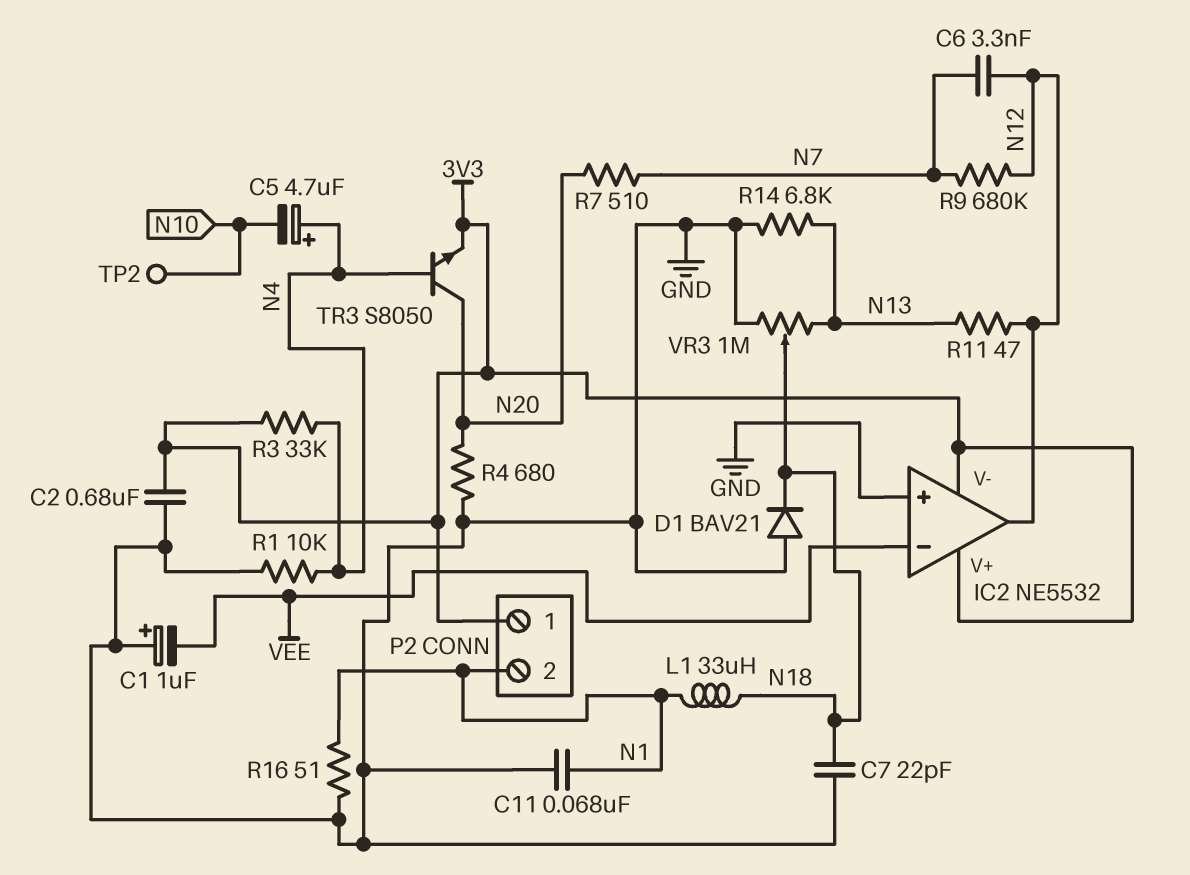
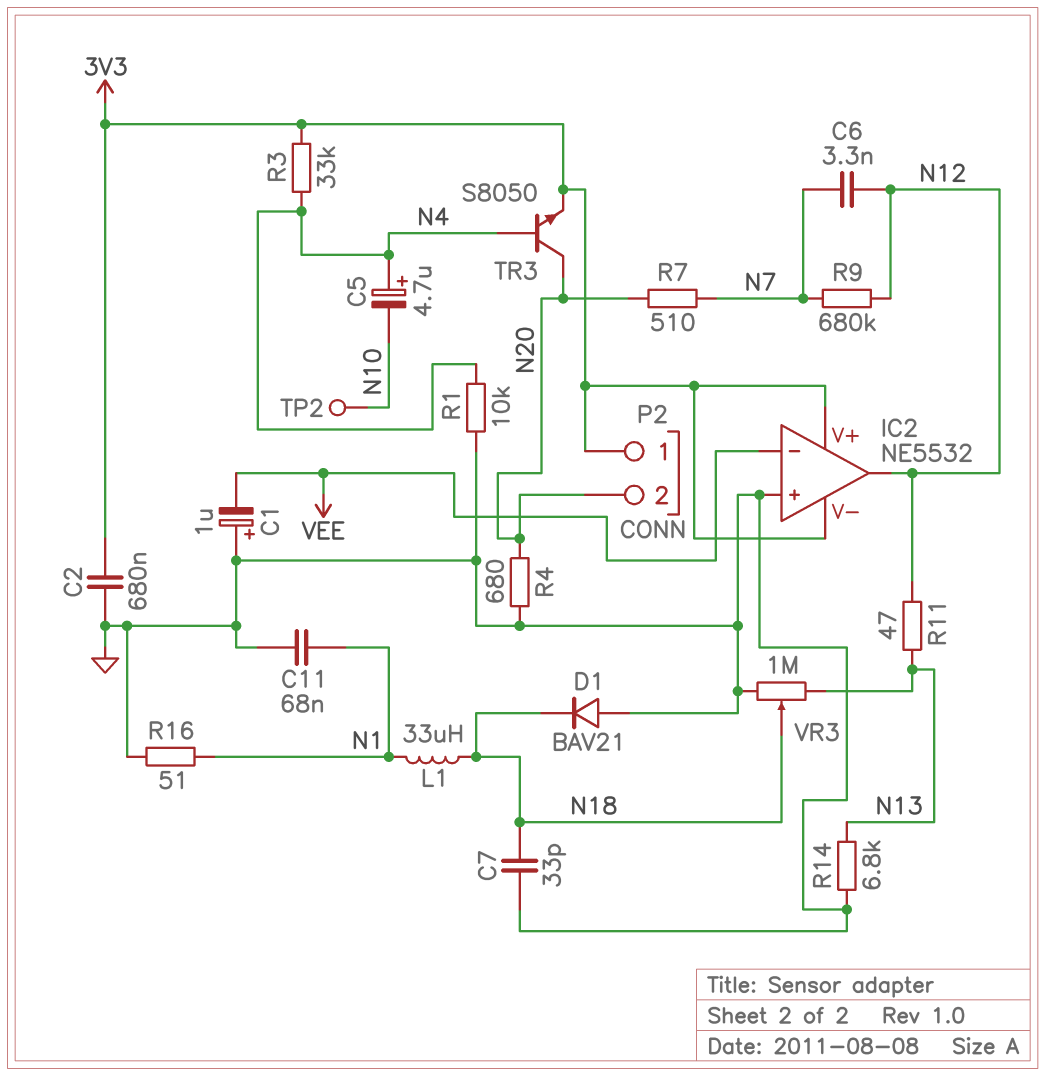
C7: 22pF (GND, N18) -> 33pF (GND, N18)
P2 pin 2: N1 -> N20

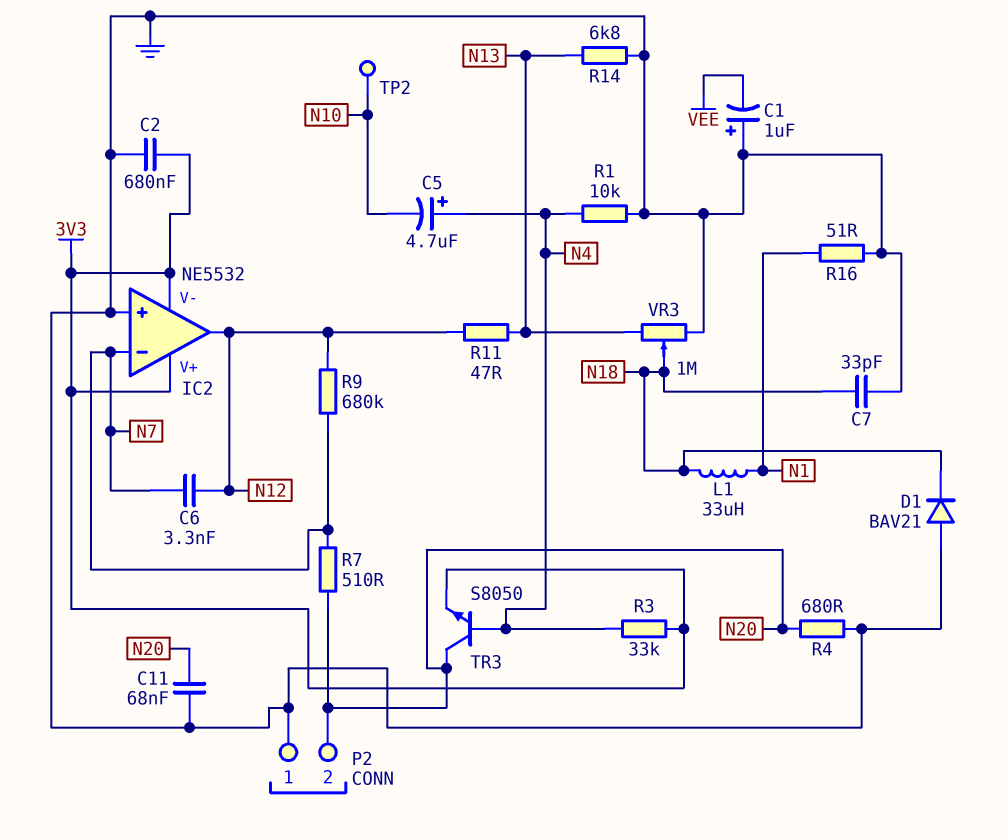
C11: 68nF (GND, N1) -> 68nF (GND, N20)
IC2 pin in-: VEE -> N7
P2 pin 1: 3V3 -> GND

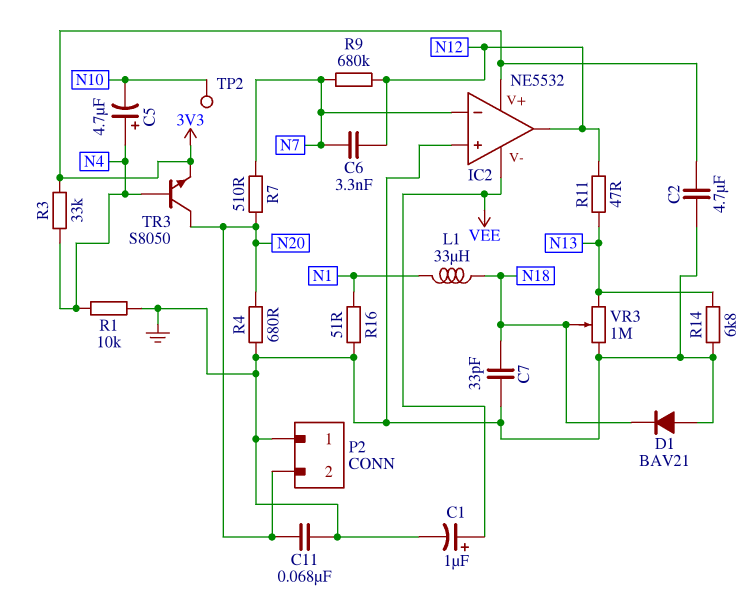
C1: 1uF (plus GND, minus VEE) -> 1uF (plus VEE, minus GND)
C2: 680nF (3V3, GND) -> 4.7uF (3V3, GND)
IC2 pin V-: 3V3 -> VEE

